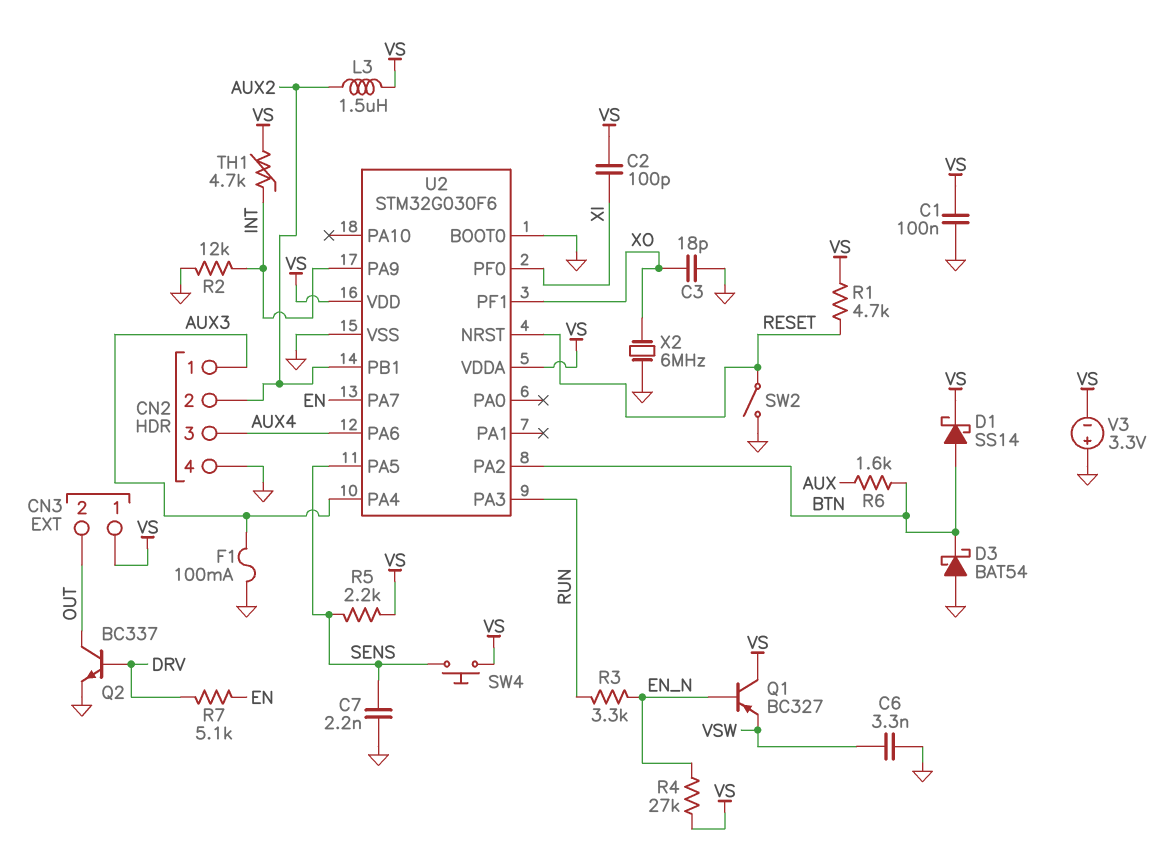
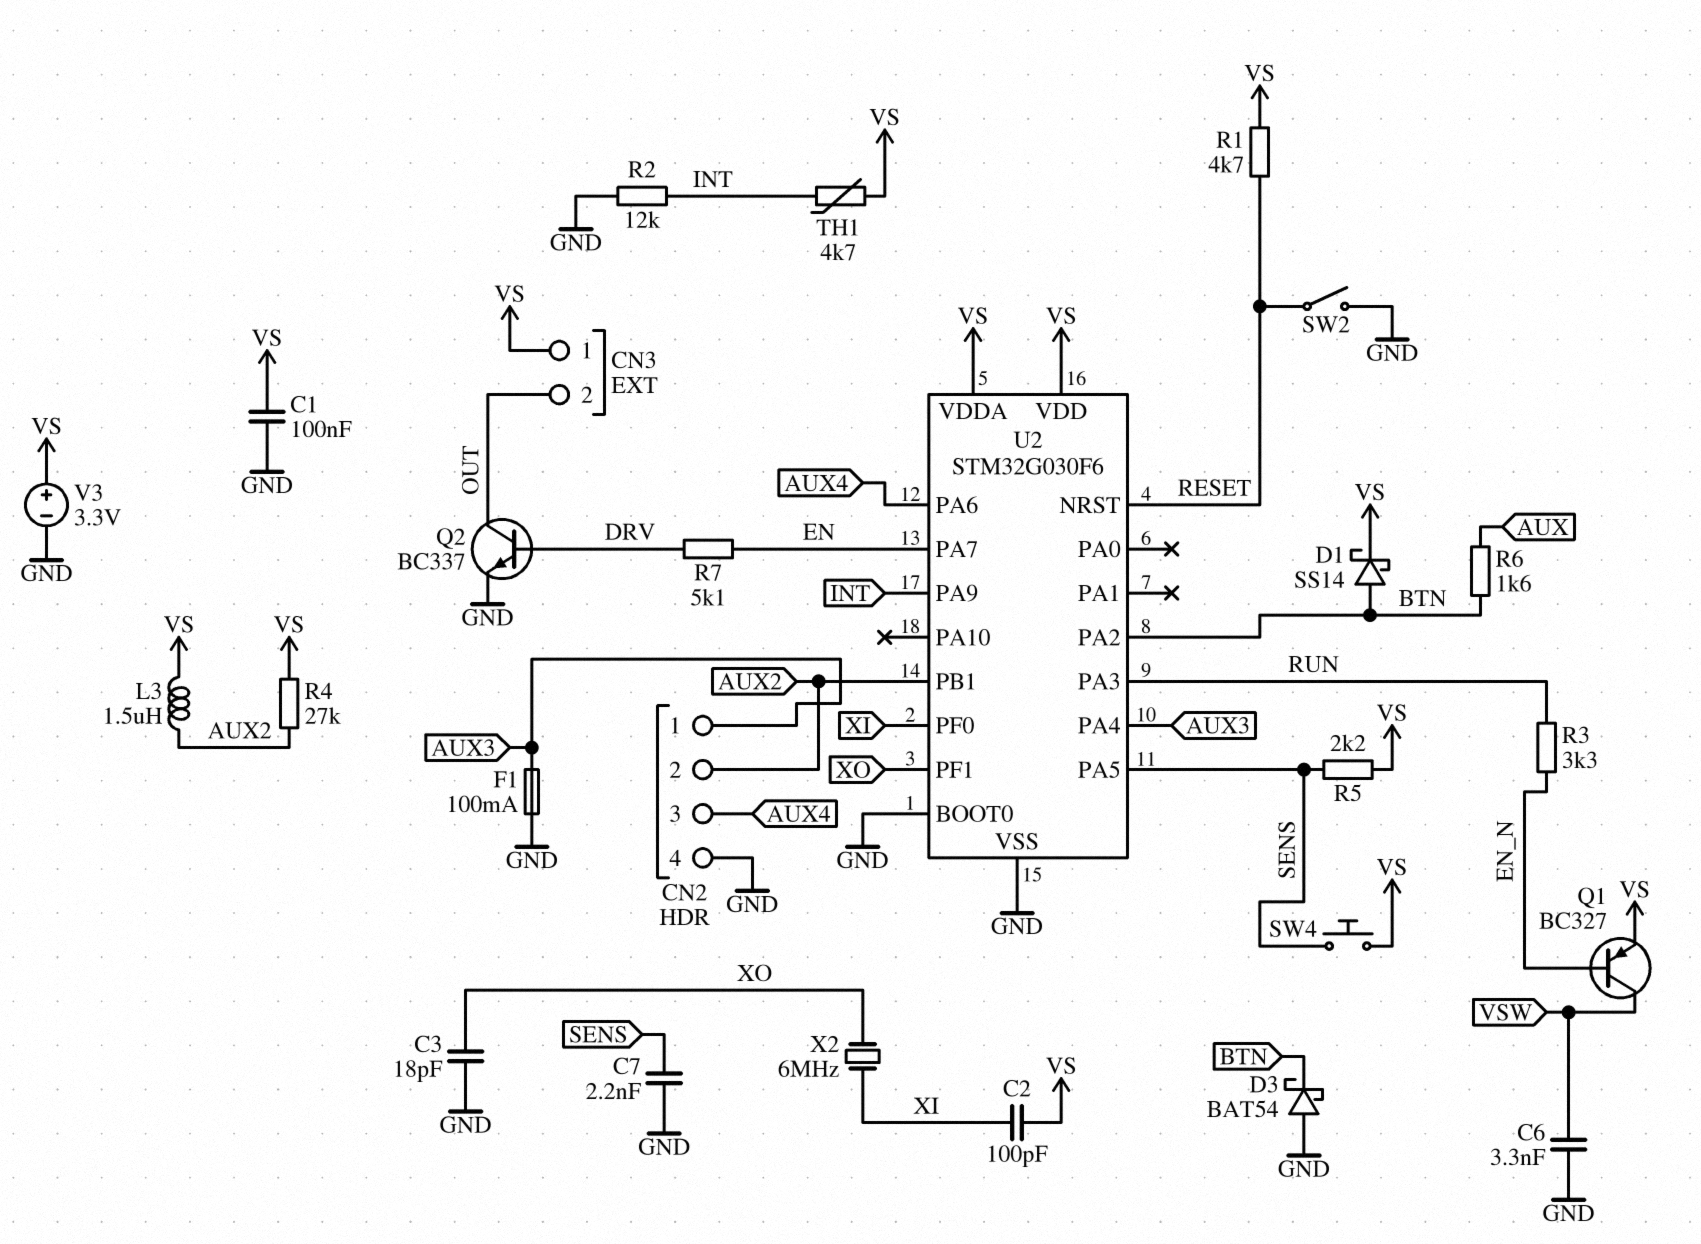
Q1: PNP BC327 (B EN_N, C VS, E VSW) -> PNP BC327 (B EN_N, C VSW, E VS)
R4: 27k (EN_N, VS) -> 27k (AUX2, VS)
V3: 3.3V (plus GND, minus VS) -> 3.3V (plus VS, minus GND)
X2: 6MHz (GND, XO) -> 6MHz (XI, XO)

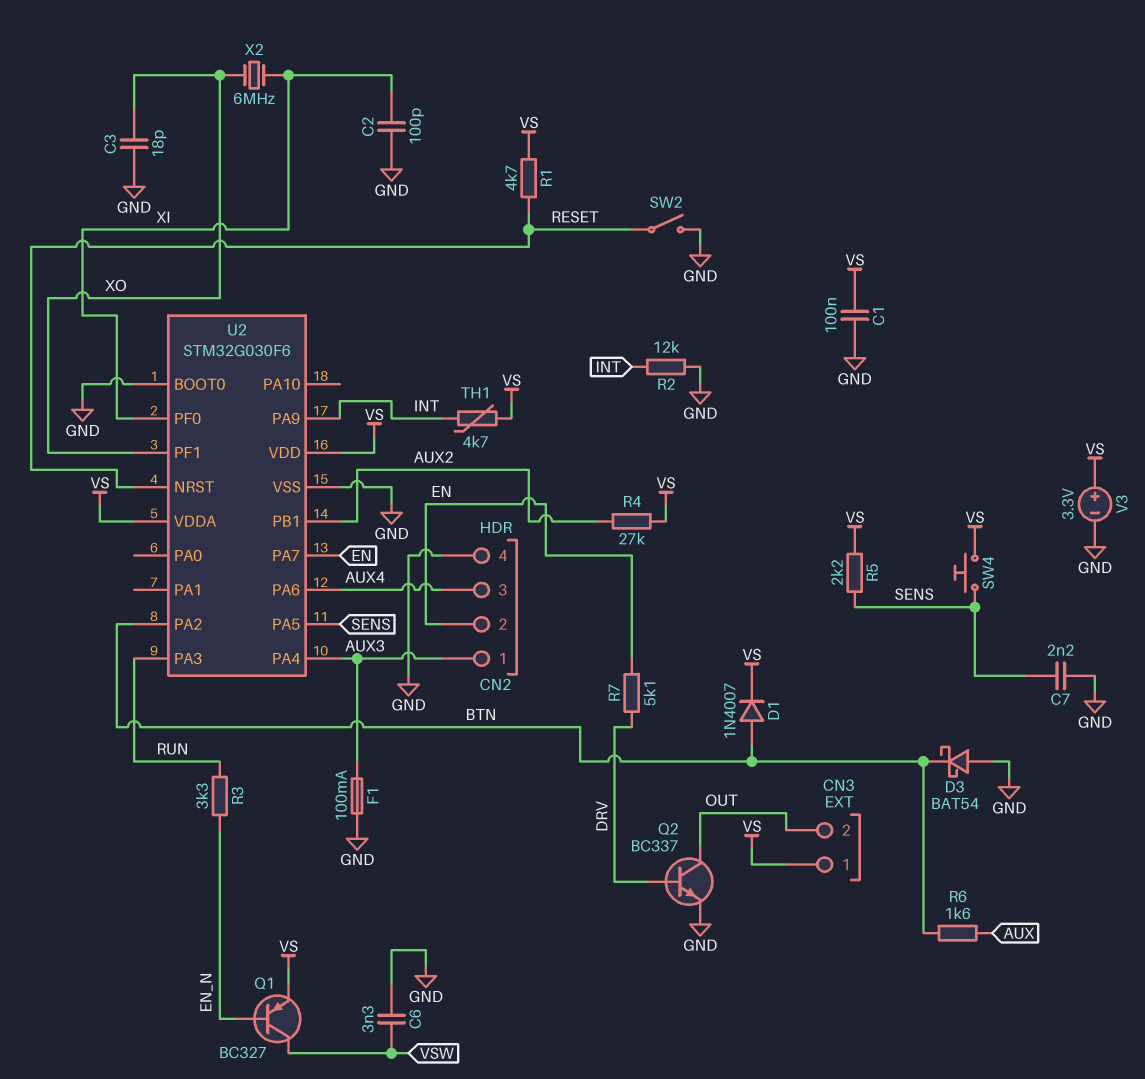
C2: 100pF (VS, XI) -> 100pF (GND, XI)
CN2 pin 2: AUX2 -> EN
D1: schottky SS14 (A BTN, K VS) -> diode 1N4007 (A BTN, K VS)
L3: 1.5uH (AUX2, VS) -> none

